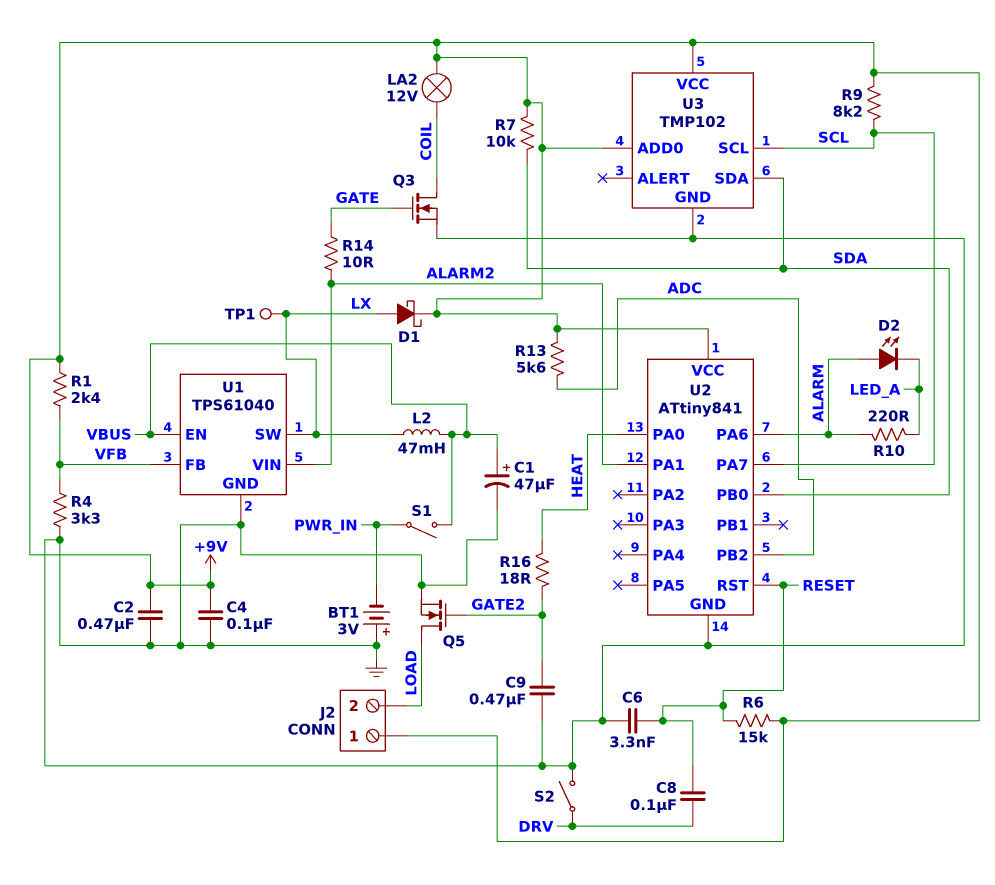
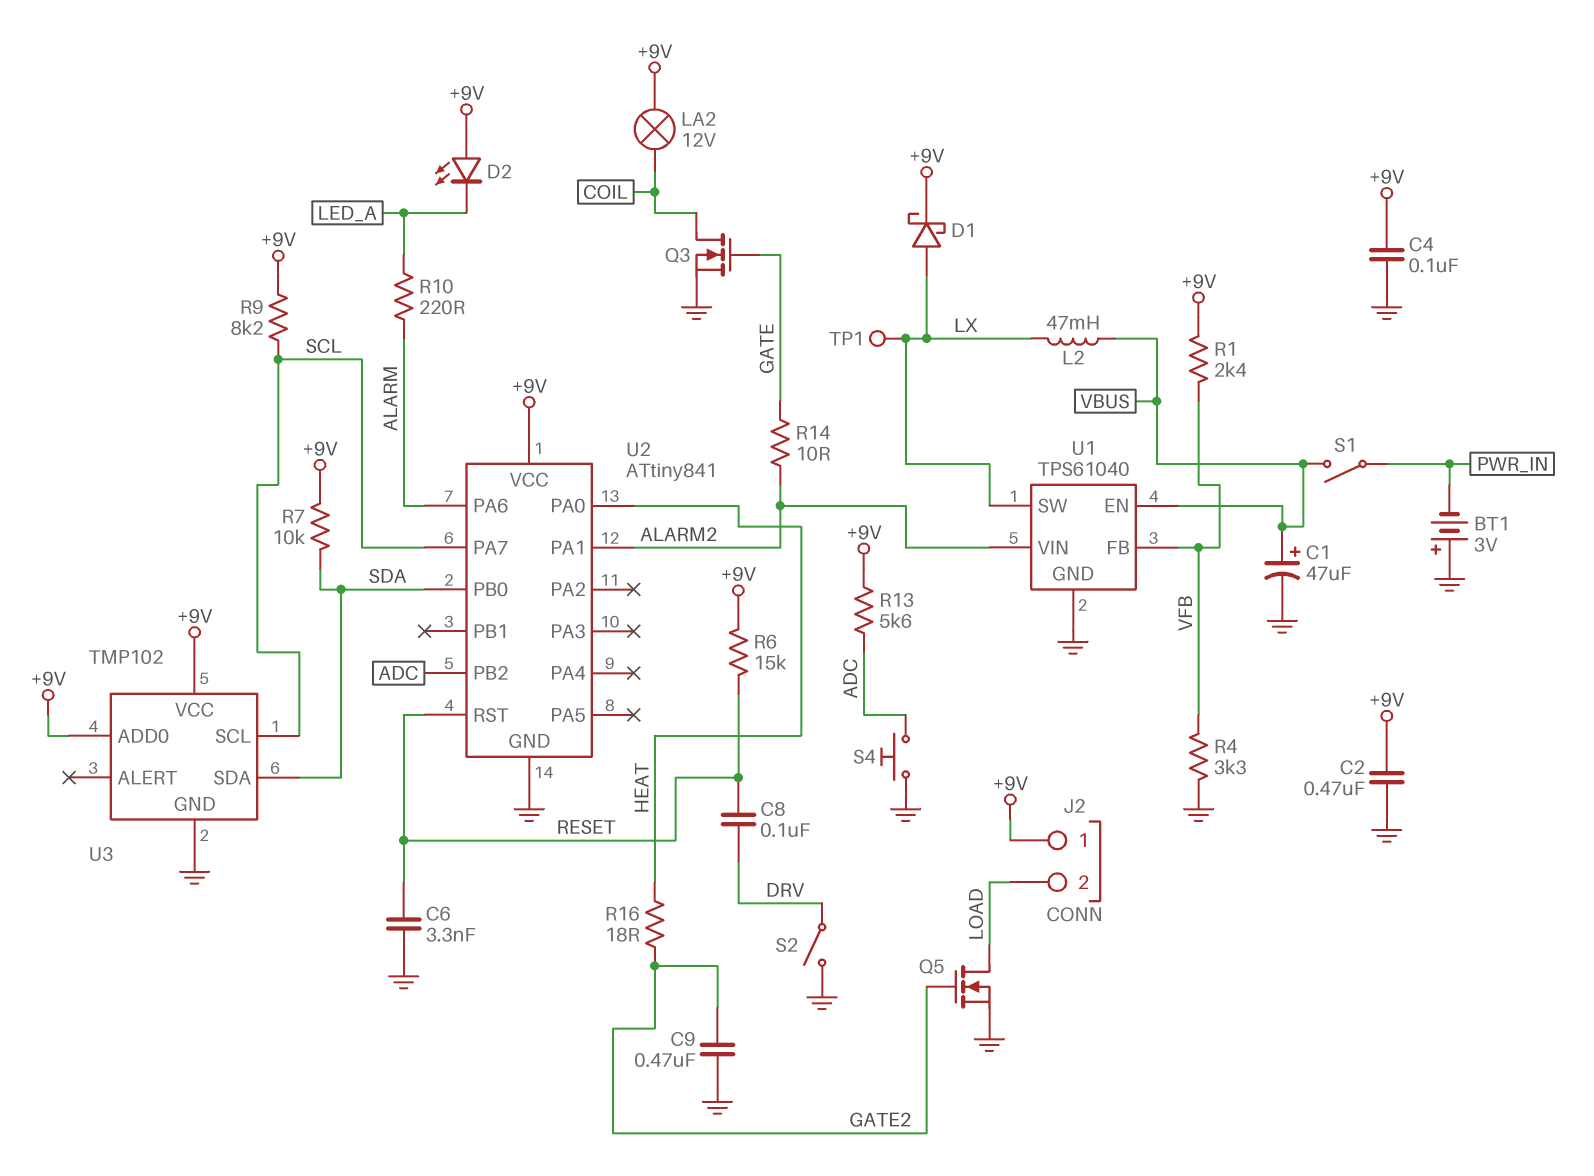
D2: LED (A ALARM, K LED_A) -> LED (A +9V, K LED_A)
S4: none -> button (ADC, GND)

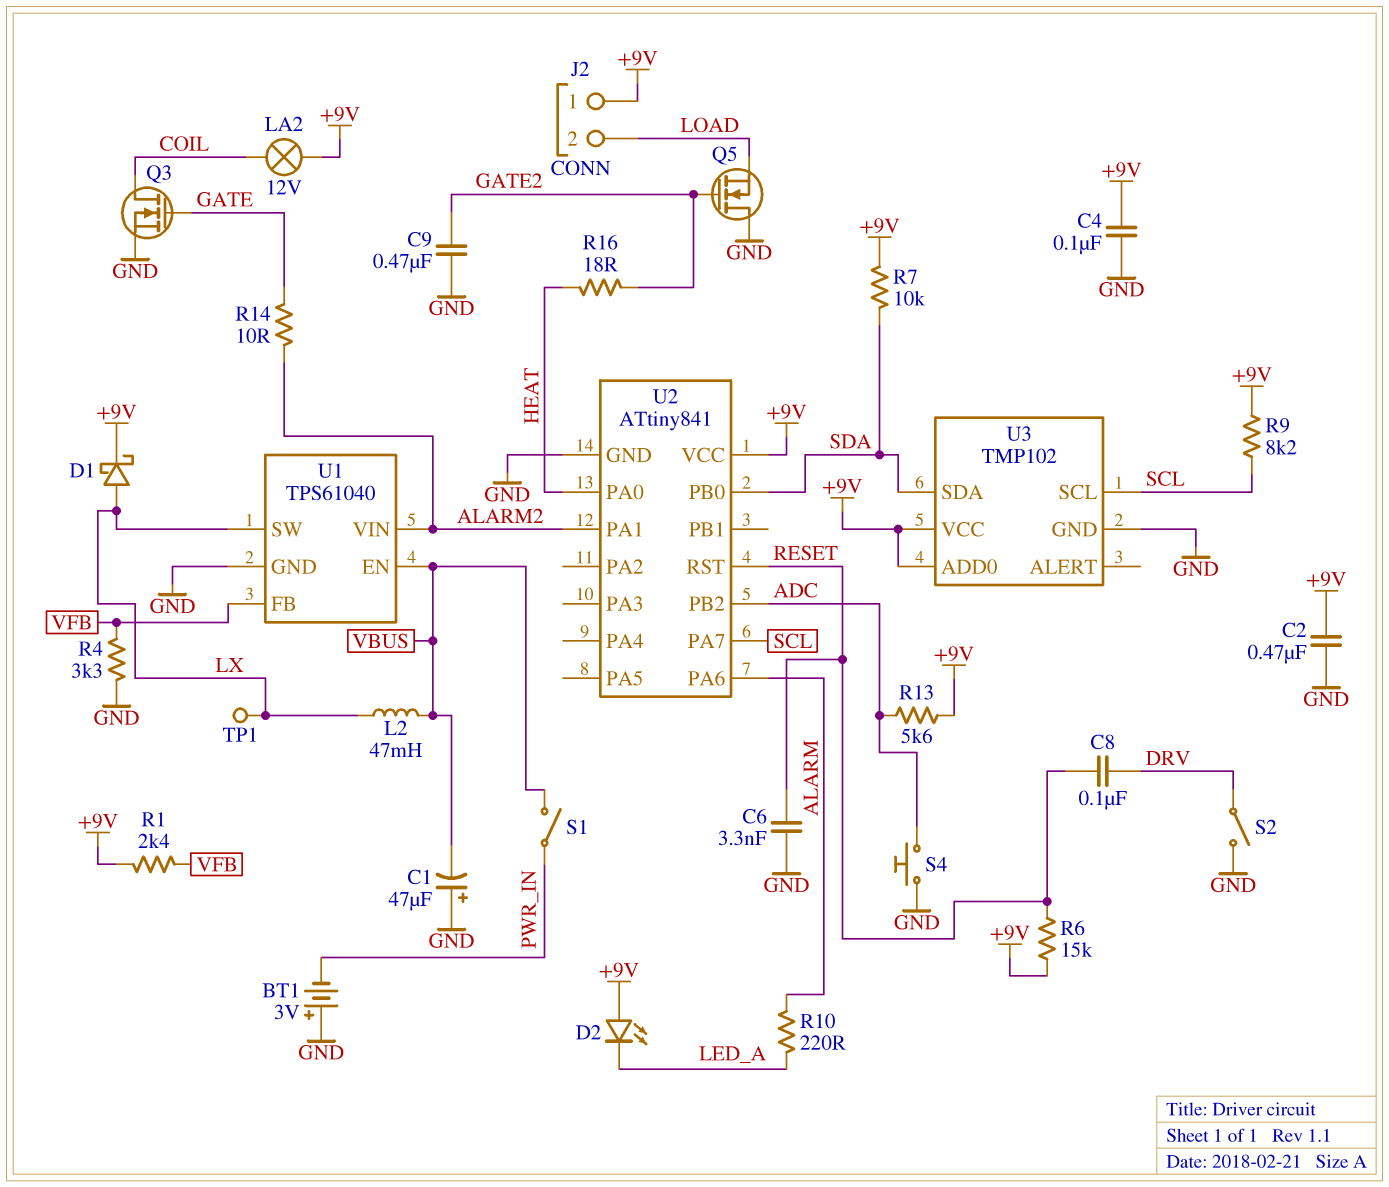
C1: 47uF (plus VBUS, minus GND) -> 47uF (plus GND, minus VBUS)
Q5: NMOS (G GATE2, D LOAD, S GND) -> NMOS (G GATE2, D GND, S LOAD)

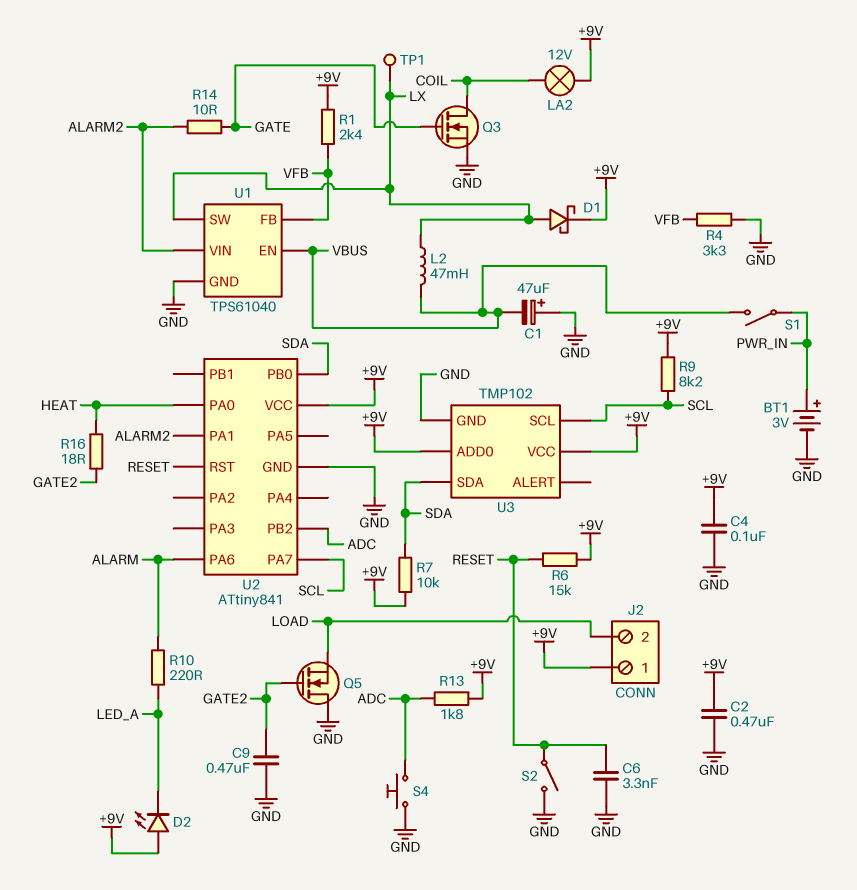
BT1: 3V (plus GND, minus PWR_IN) -> 3V (plus PWR_IN, minus GND)
C8: 100nF (DRV, RESET) -> none
R13: 5.6k (+9V, ADC) -> 1.8k (+9V, ADC)
S2: switch (DRV, GND) -> switch (GND, RESET)

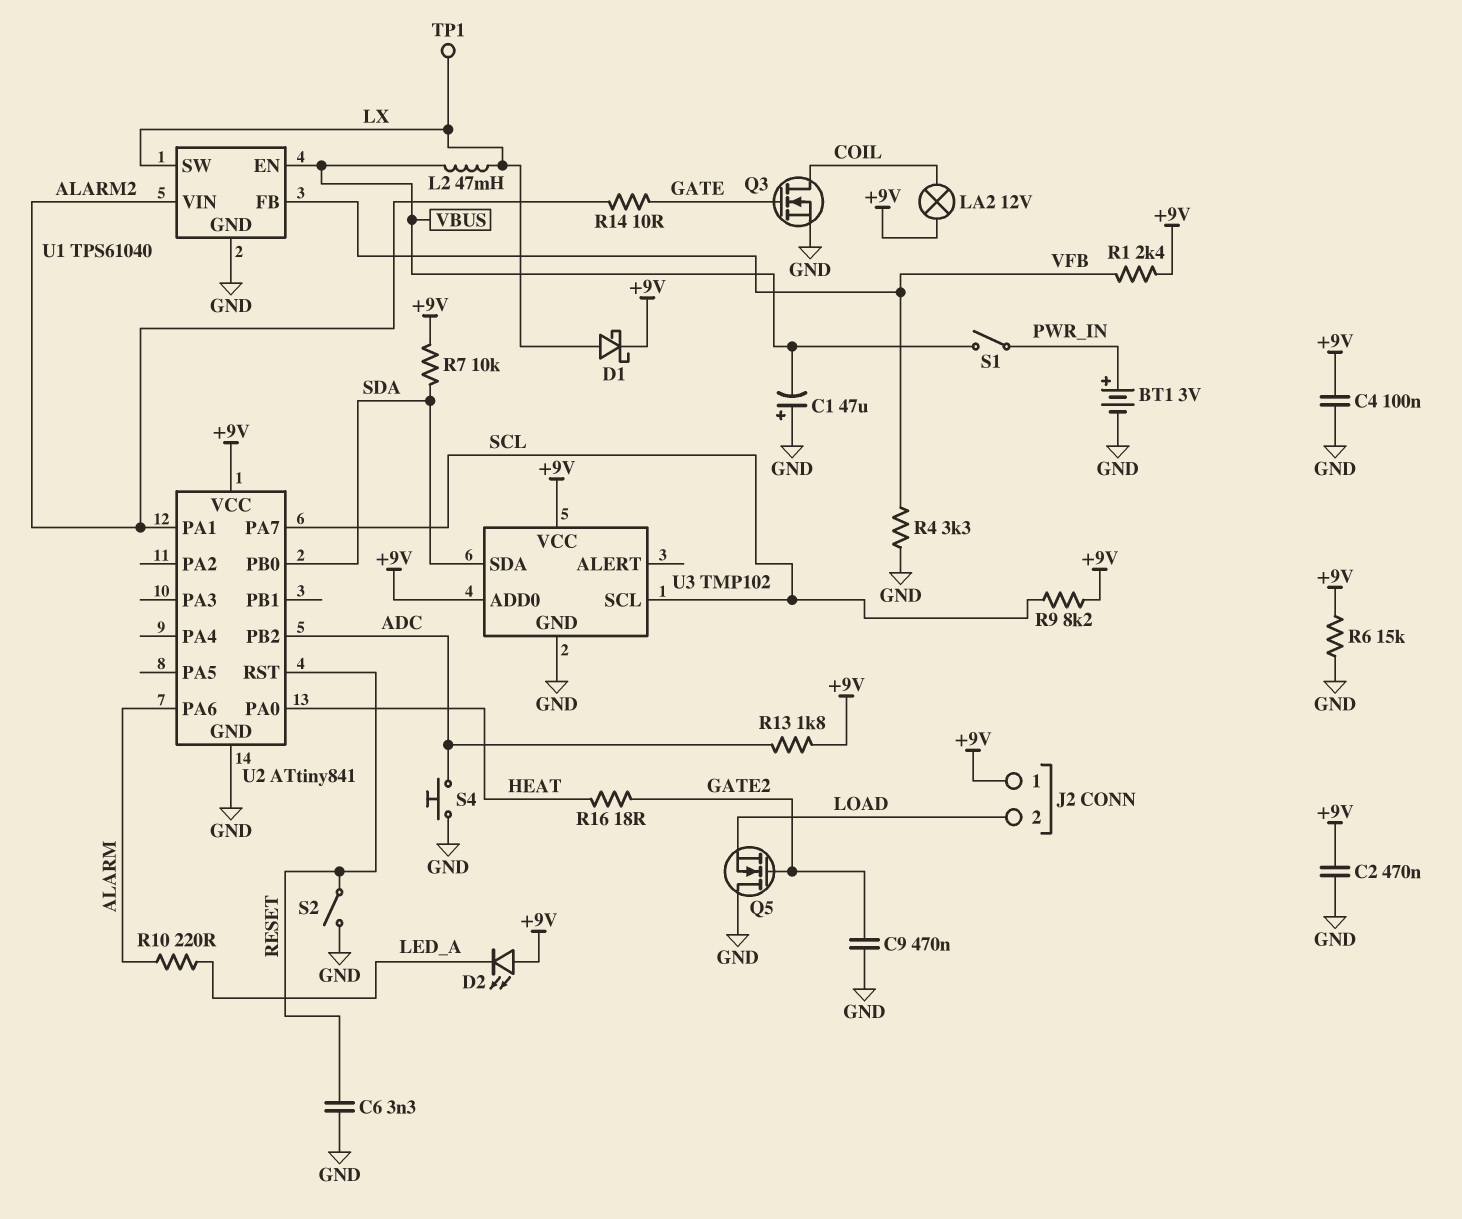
R6: 15k (+9V, RESET) -> 15k (+9V, GND)

